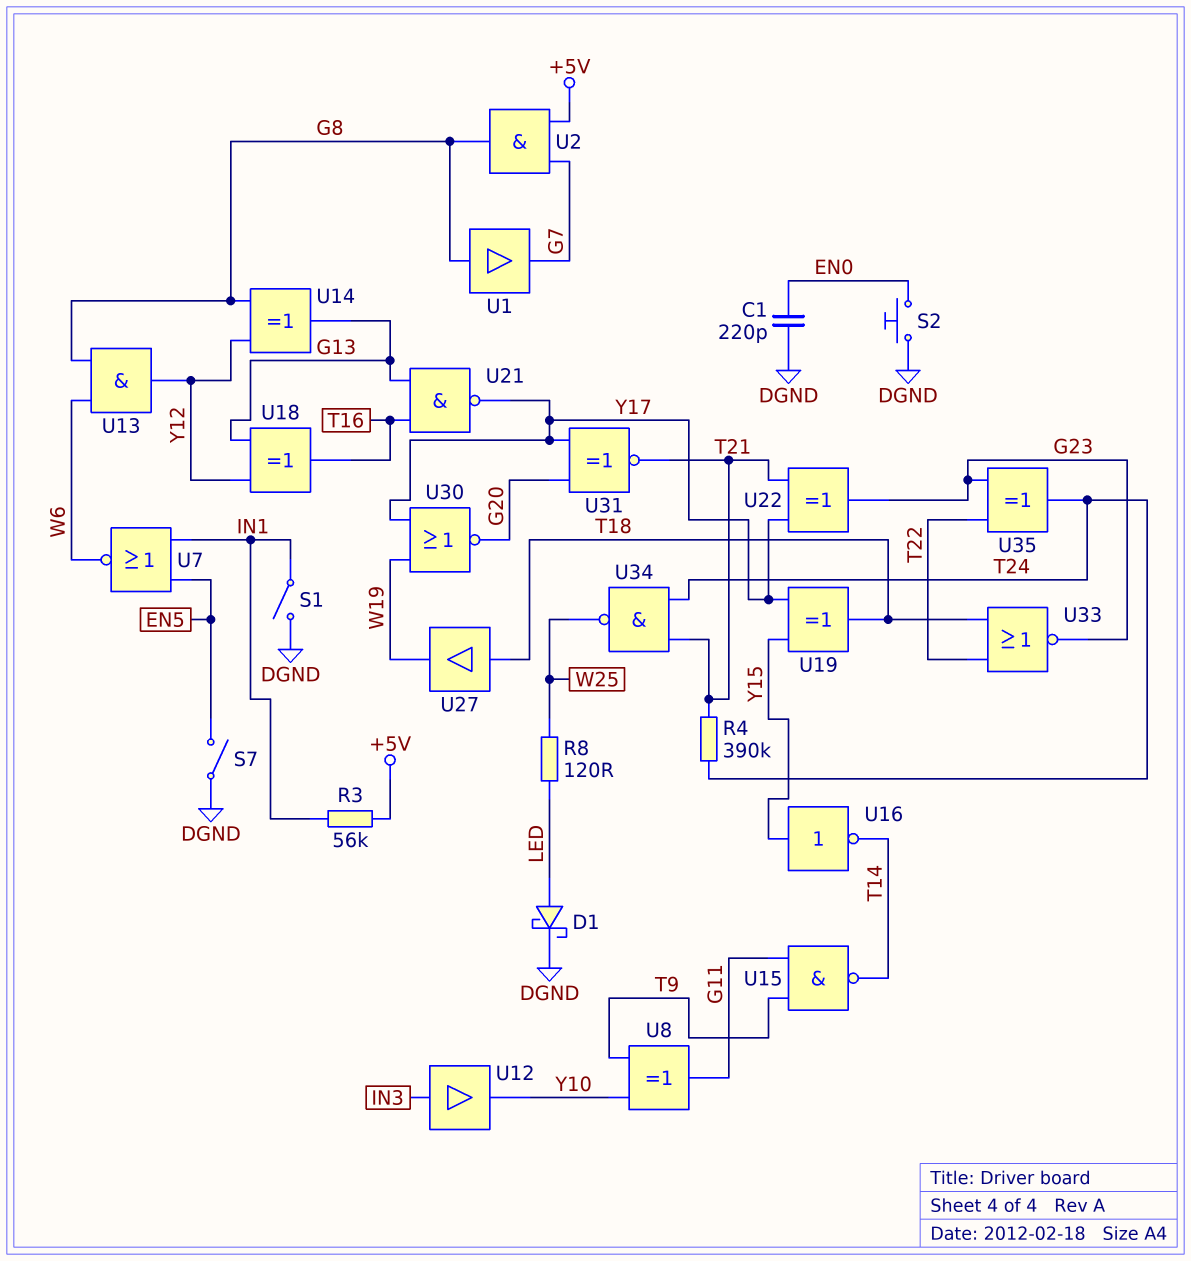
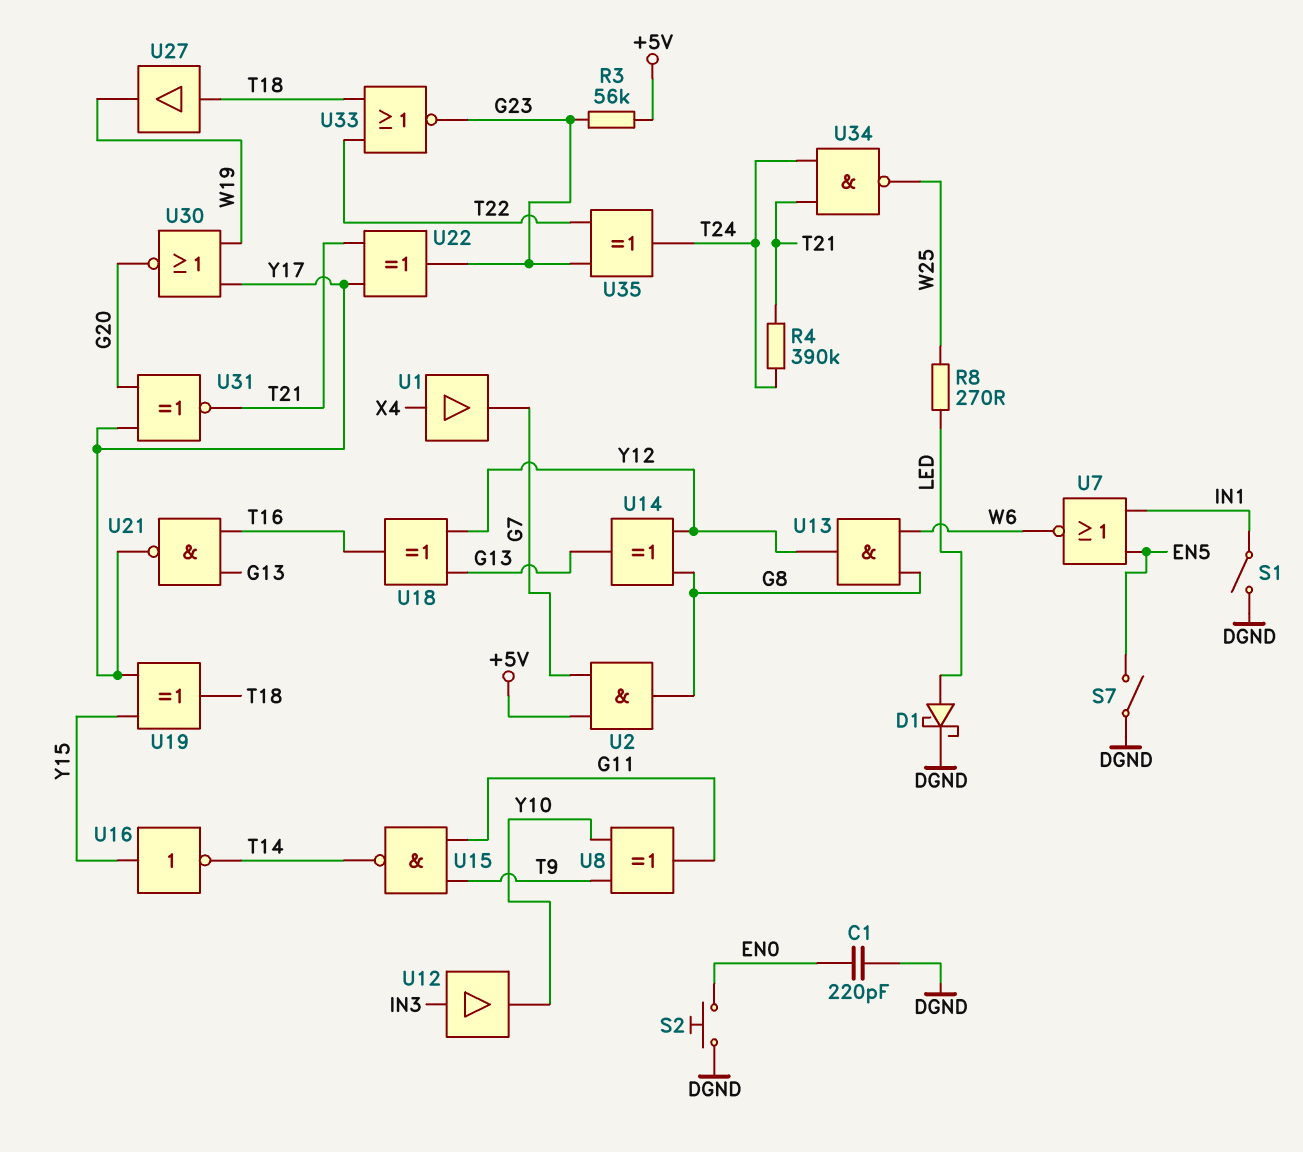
R3: 56k (+5V, IN1) -> 56k (+5V, G23)
R8: 120 (LED, W25) -> 270 (LED, W25)
U1: buffer (in G8, out G7) -> buffer (in X4, out G7)

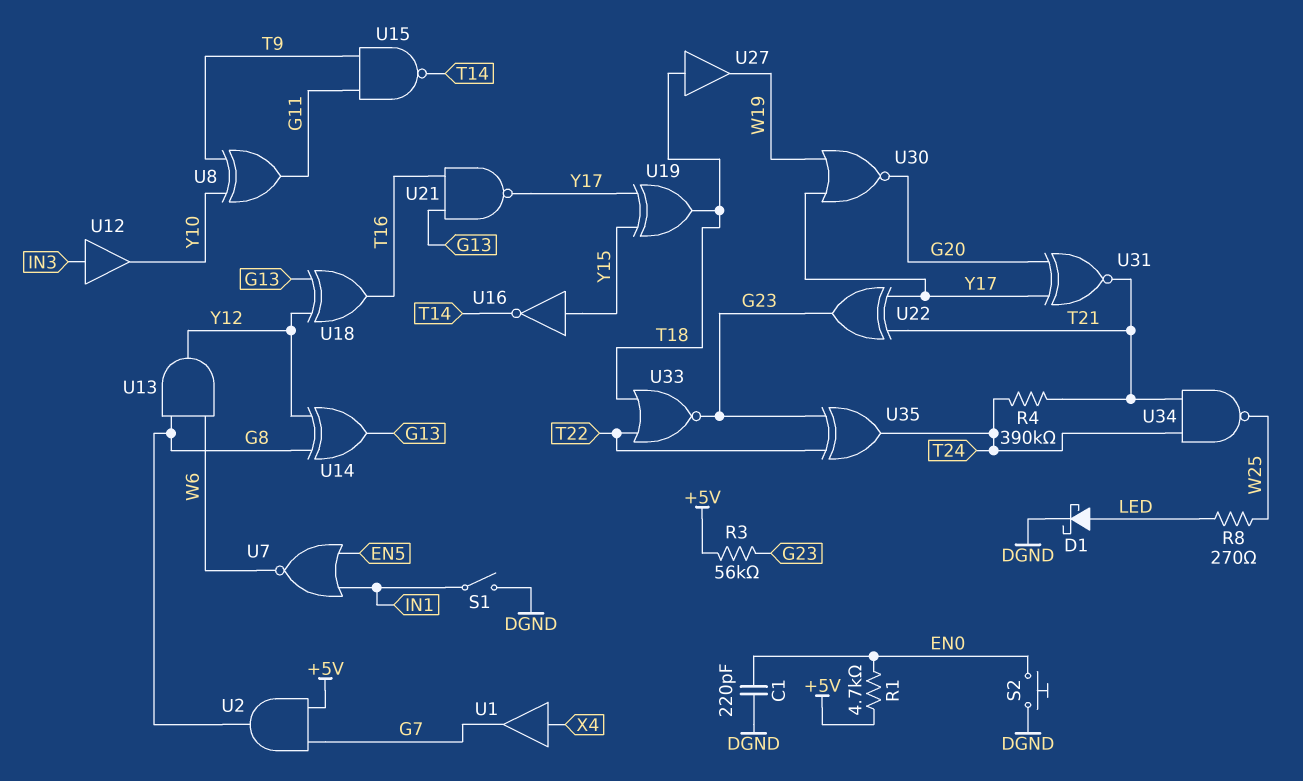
R1: none -> 4.7k (+5V, EN0)
S7: switch (DGND, EN5) -> none

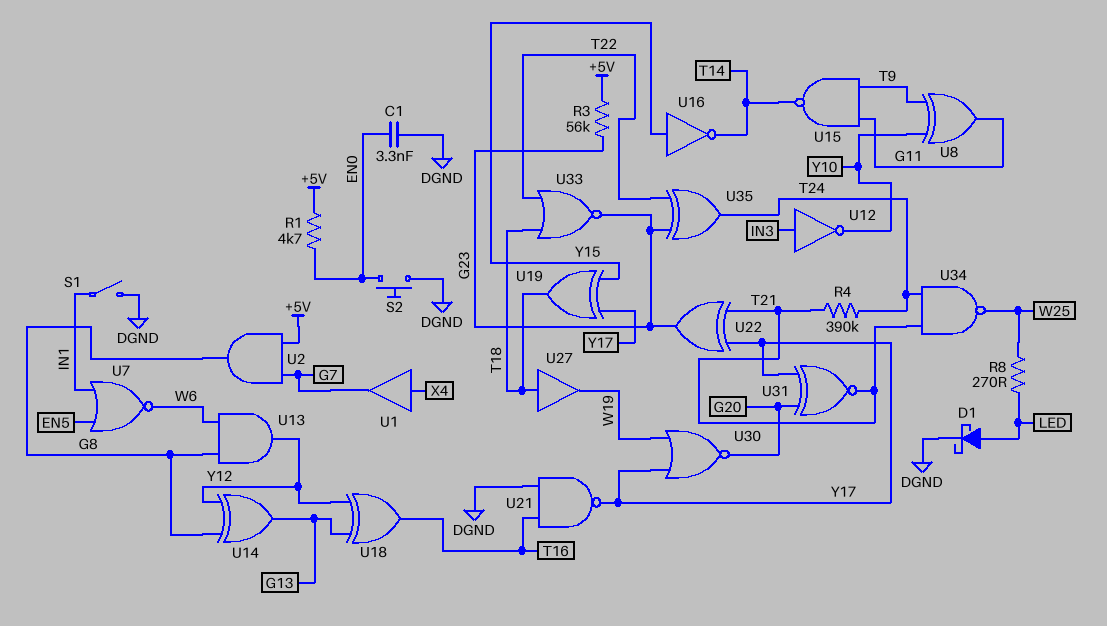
C1: 220pF (DGND, EN0) -> 3.3nF (DGND, EN0)
U12: buffer (in IN3, out Y10) -> NOT (in IN3, out Y10)
U21: NAND (in G13, in T16, out Y17) -> NAND (in DGND, in T16, out Y17)

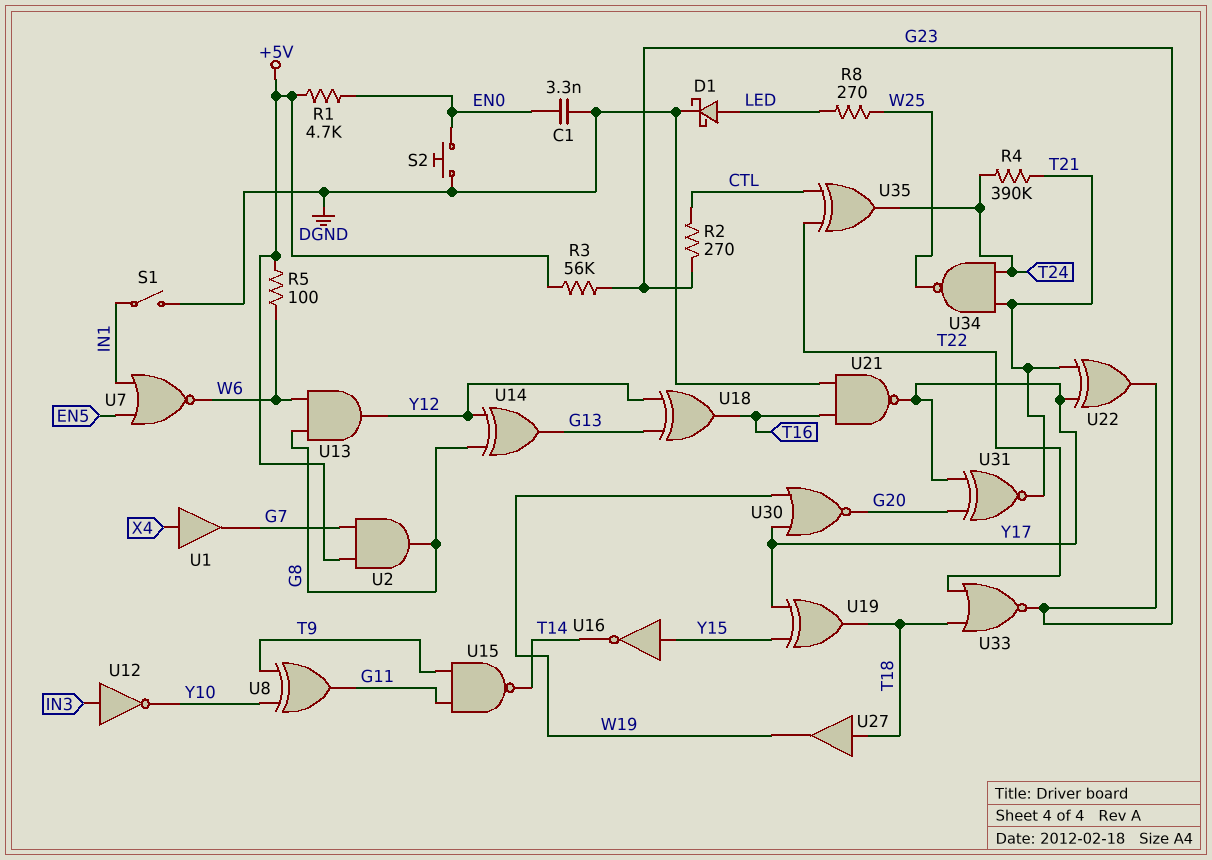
R2: none -> 270 (CTL, G23)
R5: none -> 100 (+5V, W6)
U35: XOR (in G23, in T22, out T24) -> XOR (in CTL, in T22, out T24)

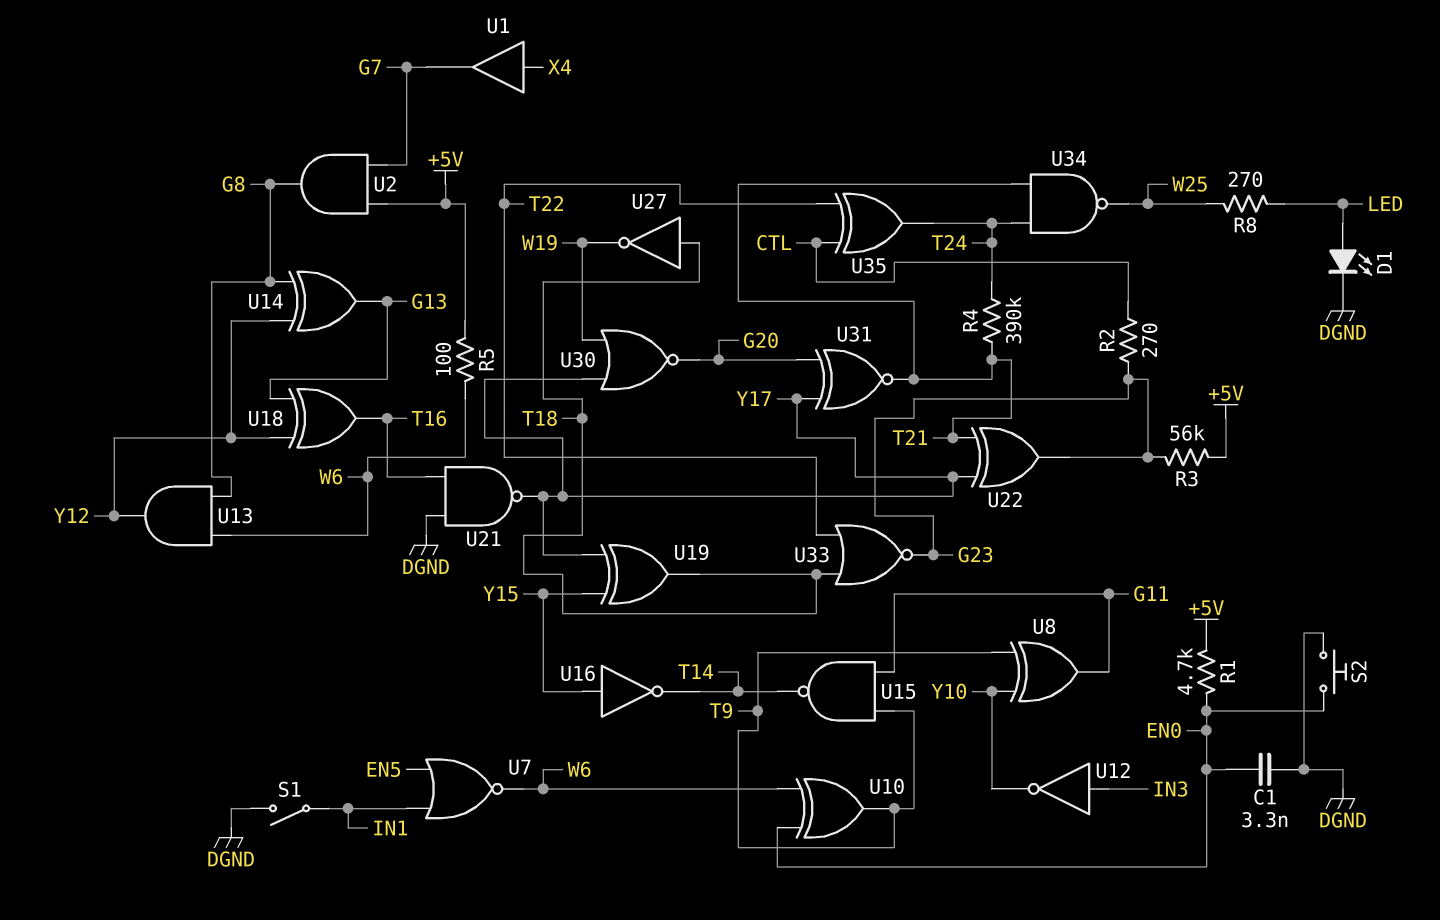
D1: schottky (A LED, K DGND) -> LED (A LED, K DGND)
U10: none -> XOR (in EN0, in W6, out T9)
U27: buffer (in T18, out W19) -> NOT (in T18, out W19)

